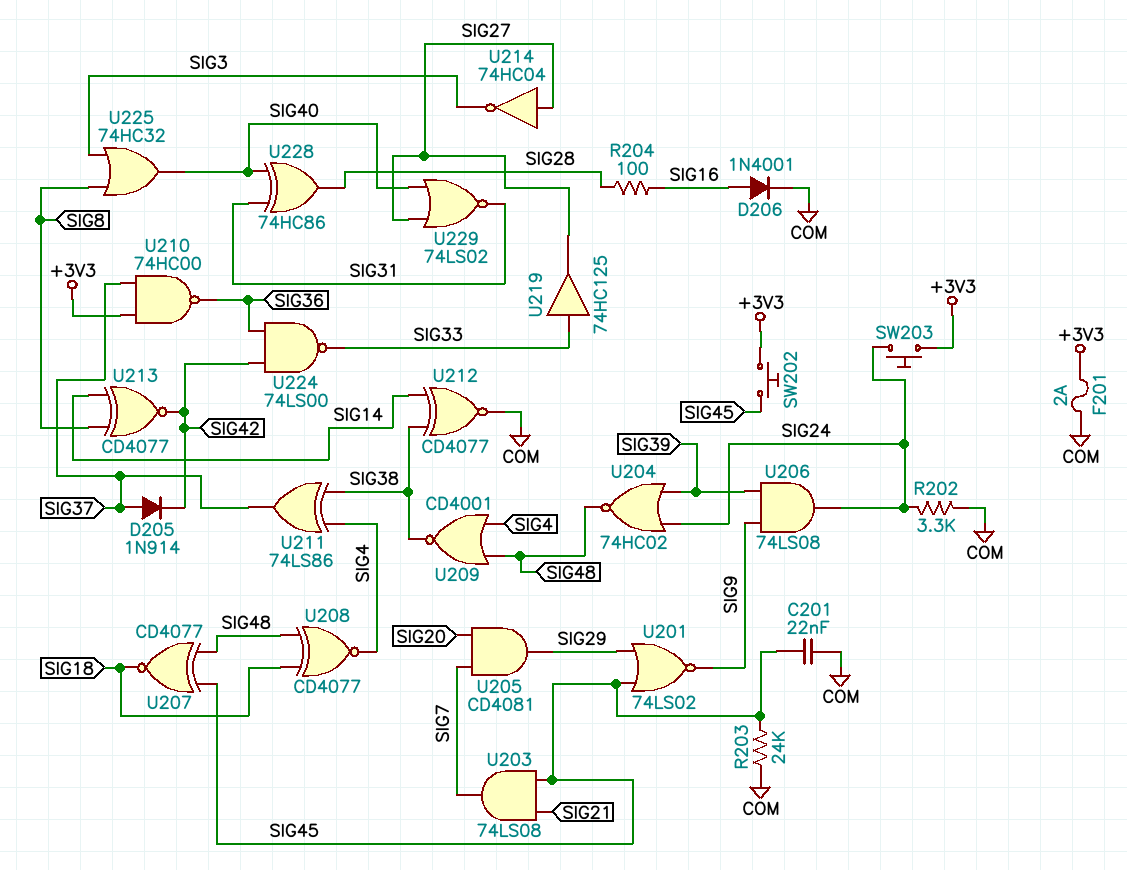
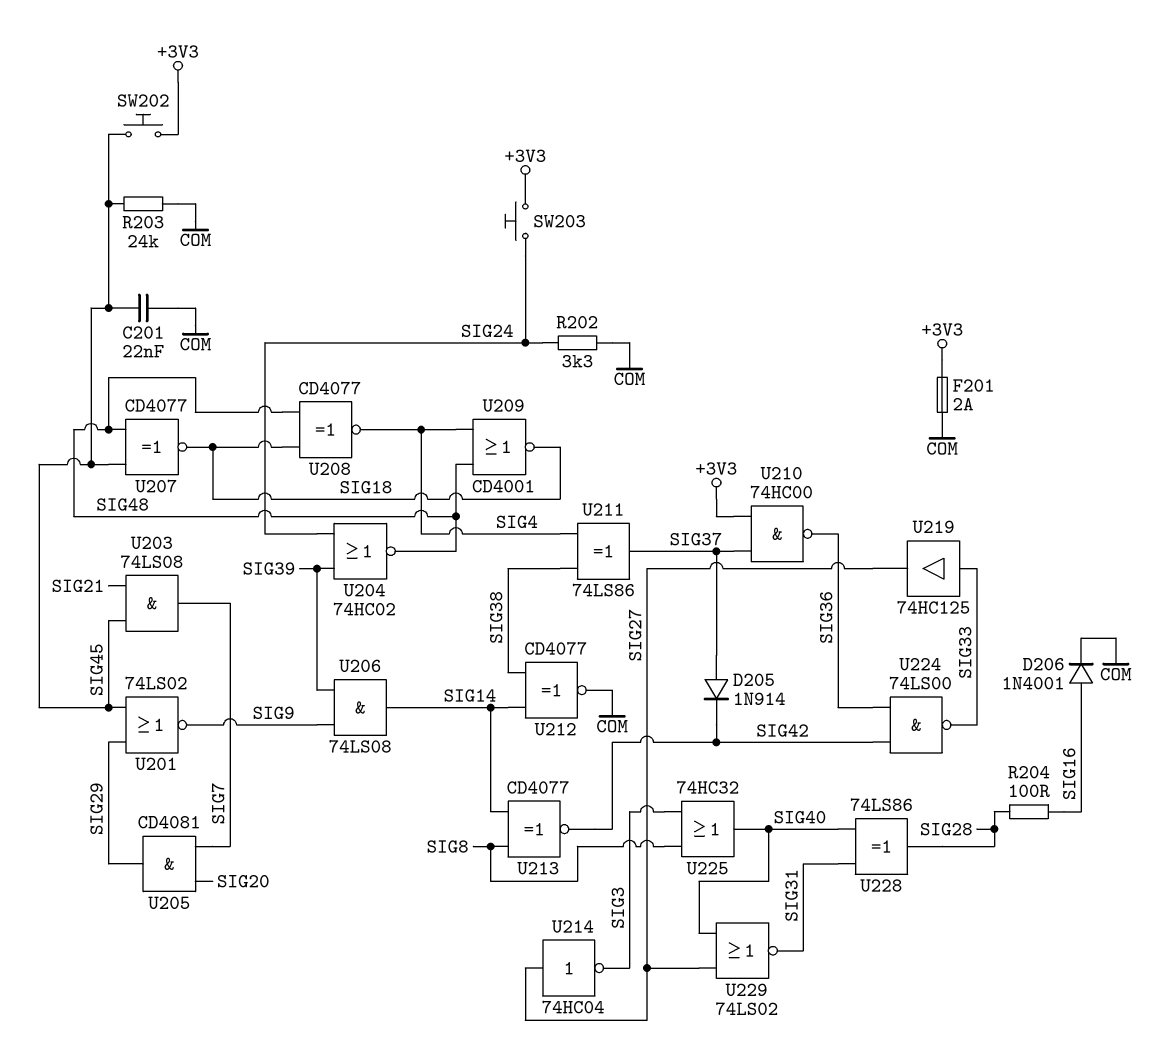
U206: AND 74LS08 (in SIG9, in SIG39, out SIG24) -> AND 74LS08 (in SIG9, in SIG39, out SIG14)
U209: NOR CD4001 (in SIG4, in SIG48, out SIG38) -> NOR CD4001 (in SIG4, in SIG48, out SIG18)
U228: XOR 74HC86 (in SIG31, in SIG40, out SIG28) -> XOR 74LS86 (in SIG31, in SIG40, out SIG28)

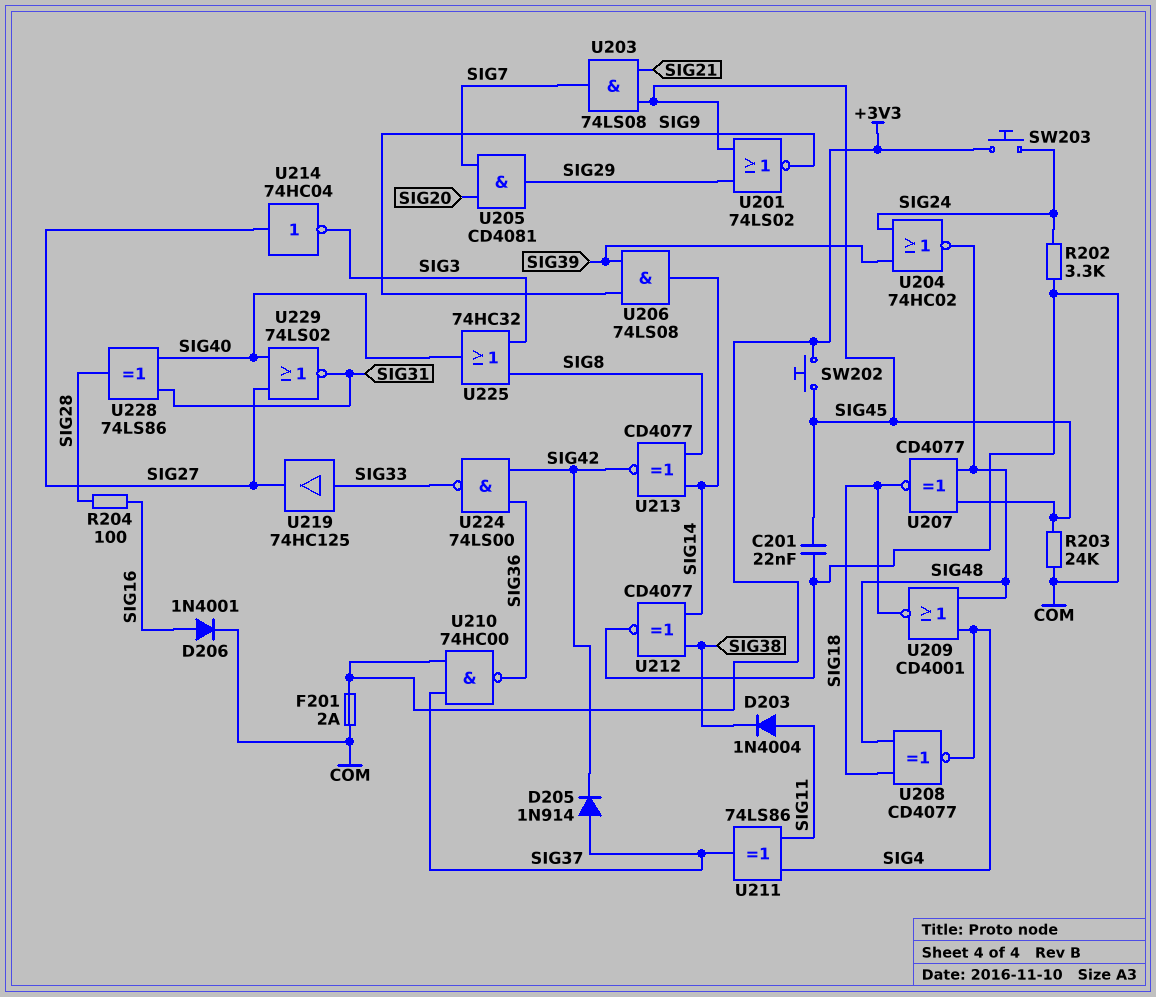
D203: none -> diode 1N4004 (A SIG11, K SIG38)
U211: XOR 74LS86 (in SIG4, in SIG38, out SIG37) -> XOR 74LS86 (in SIG4, in SIG11, out SIG37)

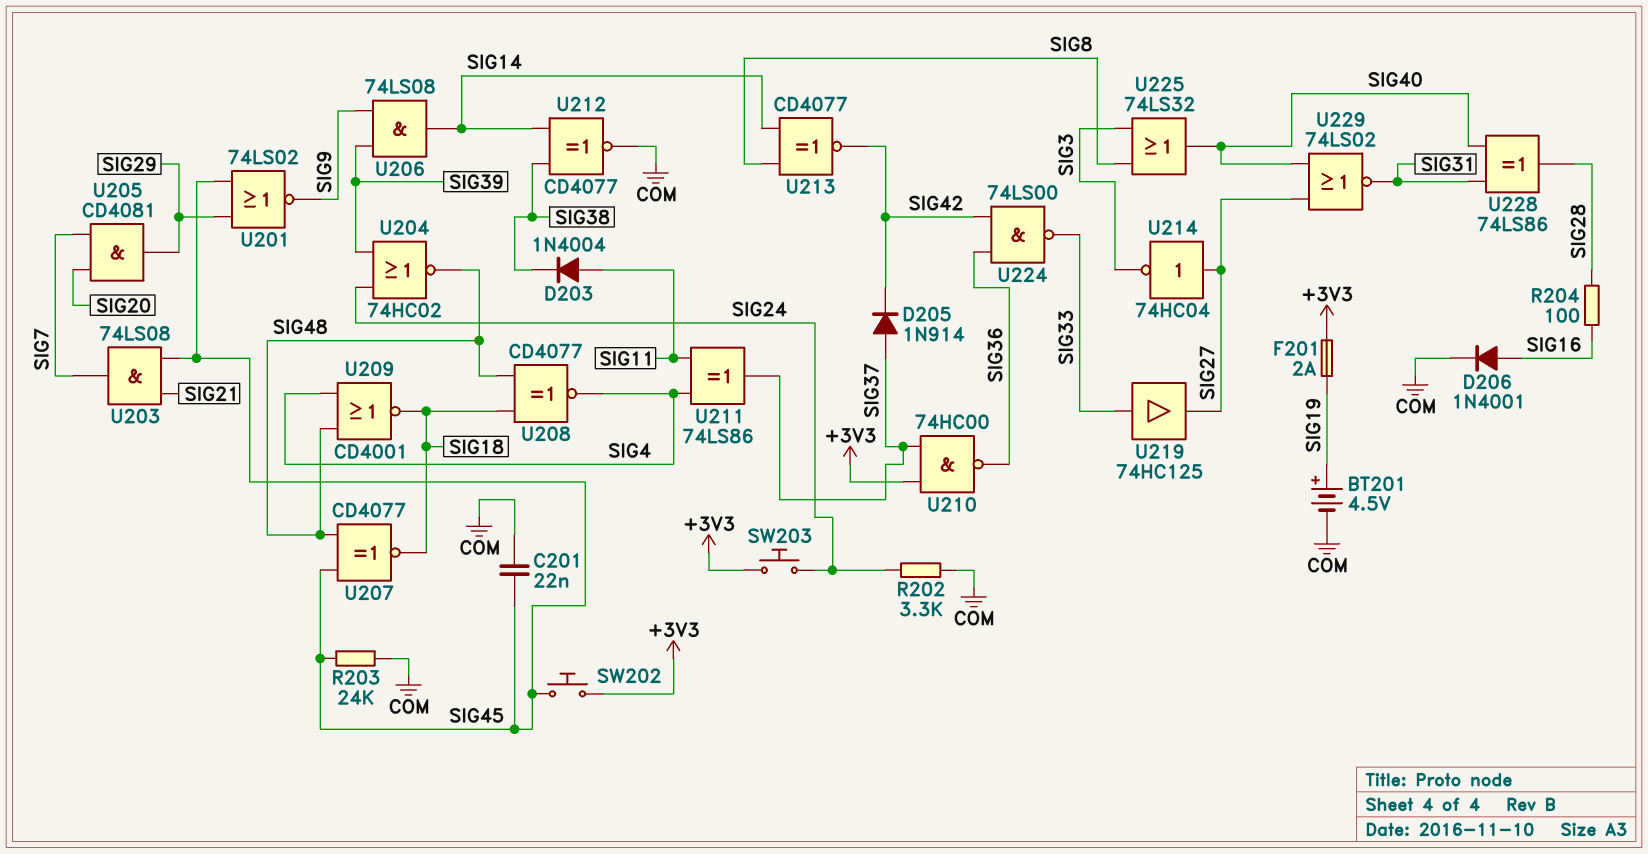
BT201: none -> 4.5V (plus SIG19, minus COM)
F201: 2A (+3V3, COM) -> 2A (+3V3, SIG19)
U225: OR 74HC32 (in SIG3, in SIG8, out SIG40) -> OR 74LS32 (in SIG3, in SIG8, out SIG40)

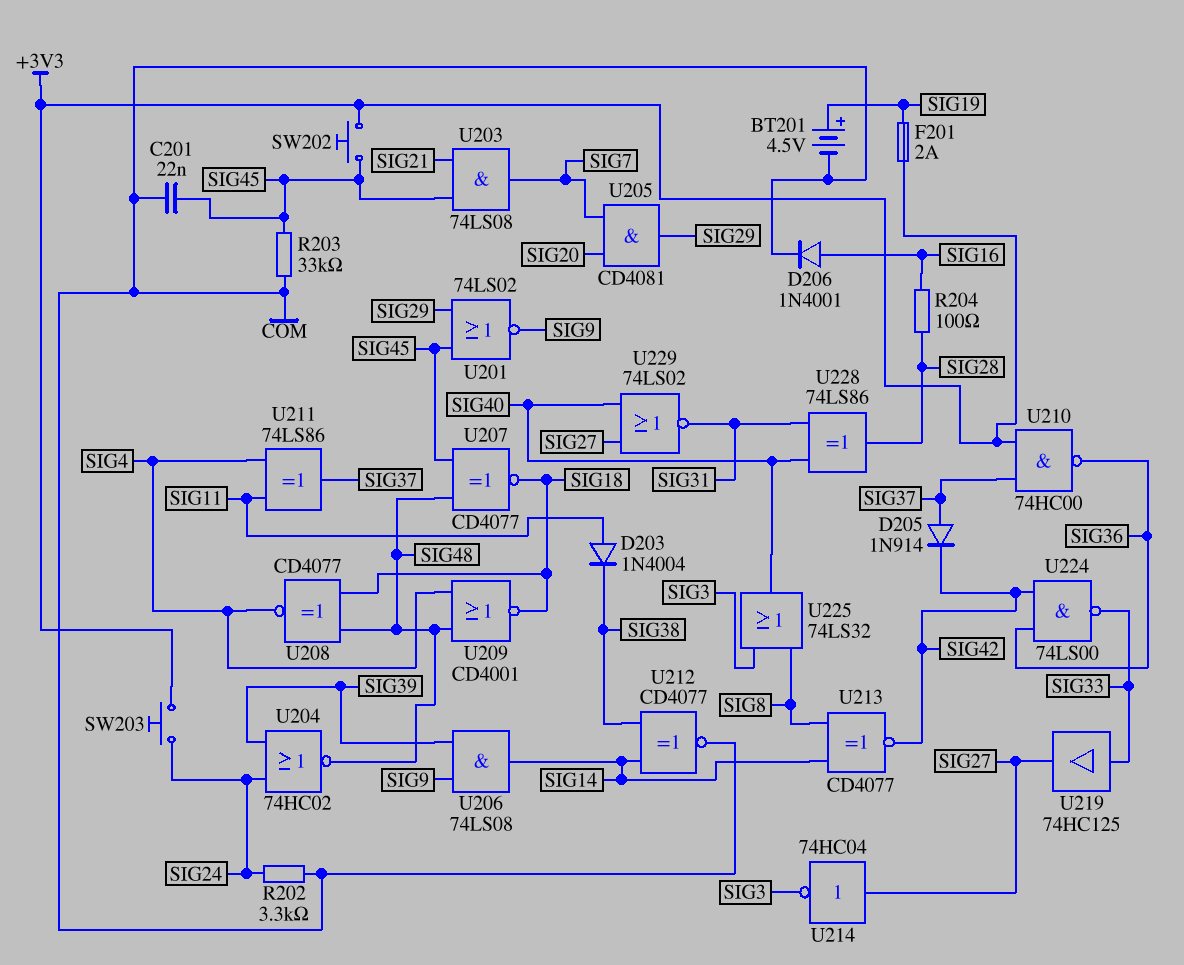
R203: 24k (COM, SIG45) -> 33k (COM, SIG45)

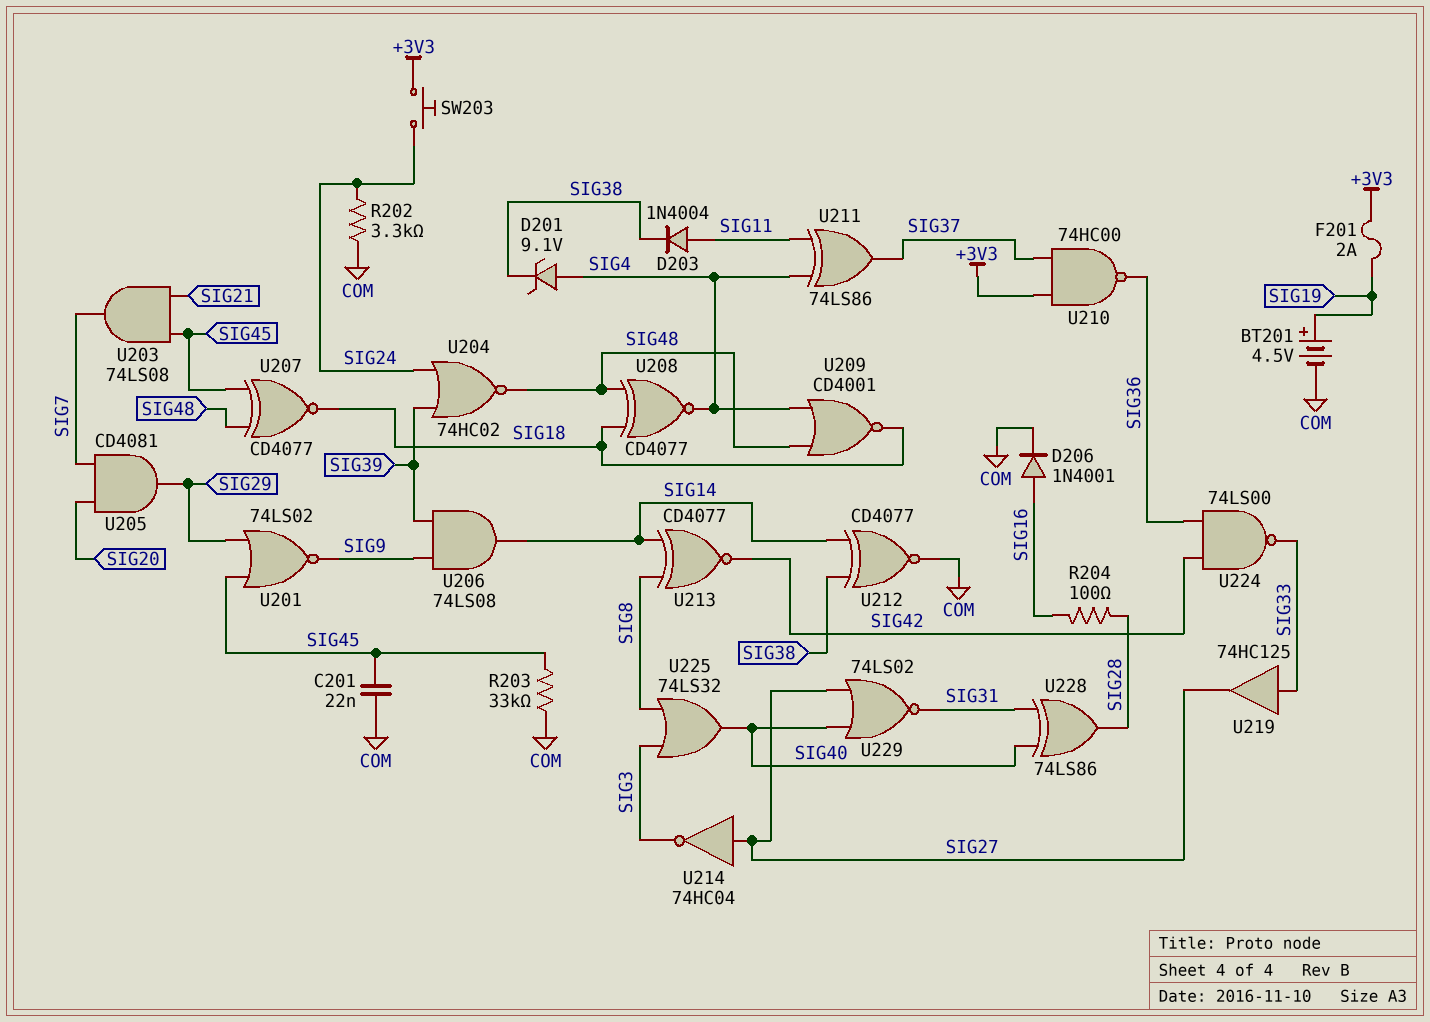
D201: none -> zener 9.1V (A SIG4, K SIG38)
D205: diode 1N914 (A SIG37, K SIG42) -> none
SW202: button (+3V3, SIG45) -> none

